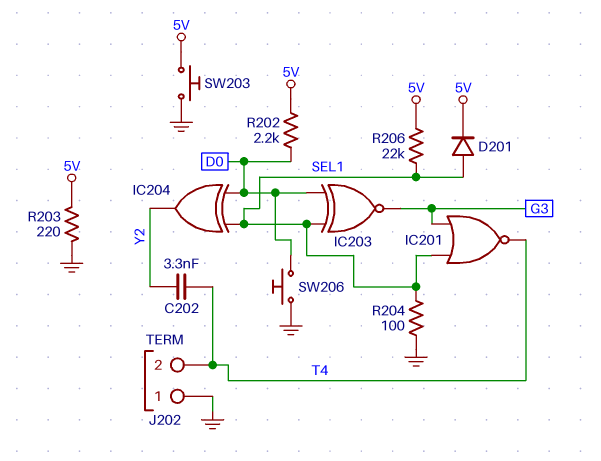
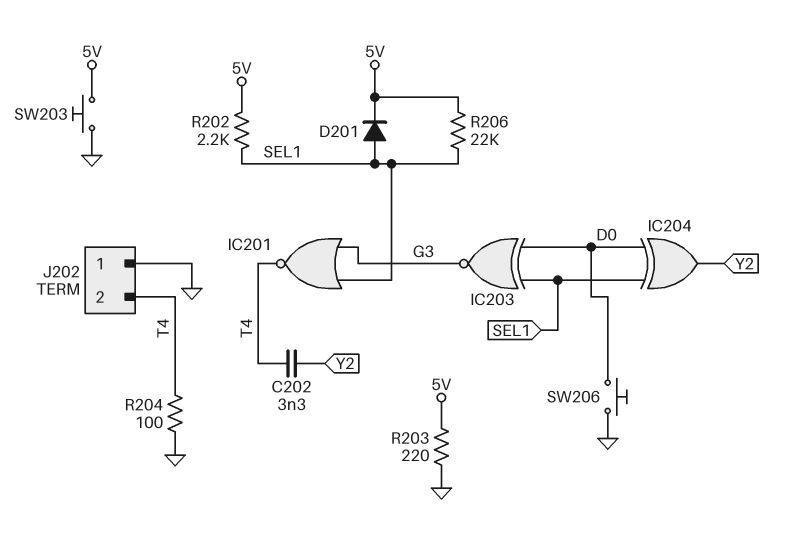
R202: 2.2k (5V, D0) -> 2.2k (5V, SEL1)
R204: 100 (GND, SEL1) -> 100 (GND, T4)

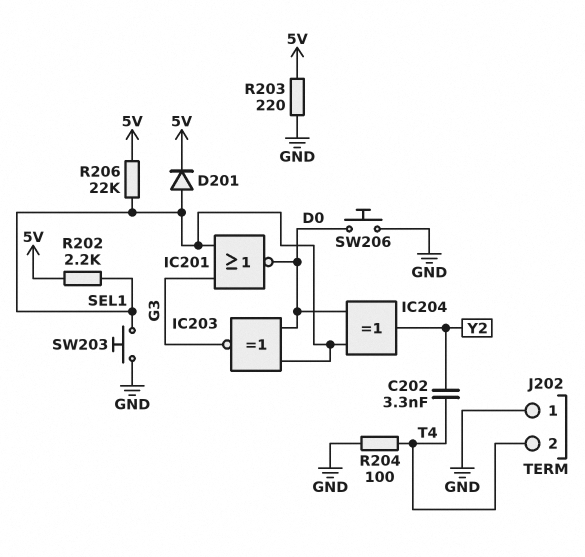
IC201: NOR (in G3, in SEL1, out T4) -> NOR (in G3, in SEL1, out D0)
SW203: button (5V, GND) -> button (GND, SEL1)

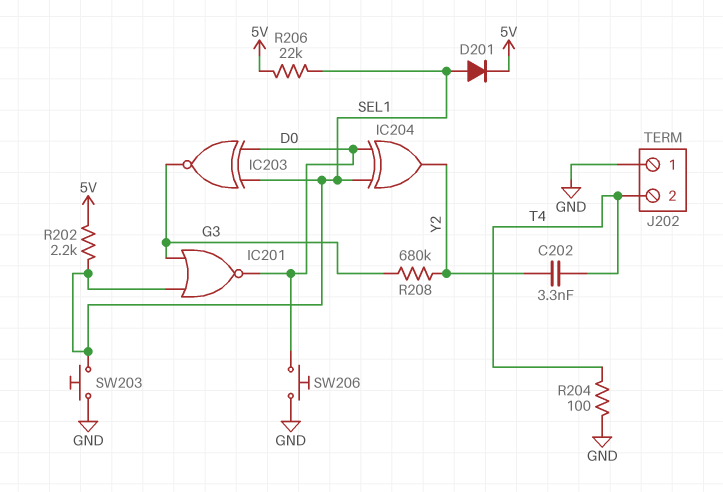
R203: 220 (5V, GND) -> none
R208: none -> 680k (G3, Y2)

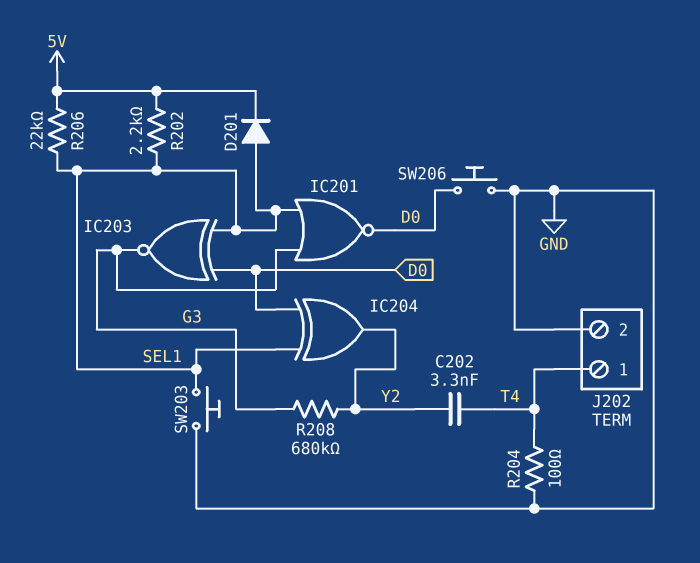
J202 pin 1: GND -> T4
J202 pin 2: T4 -> GND

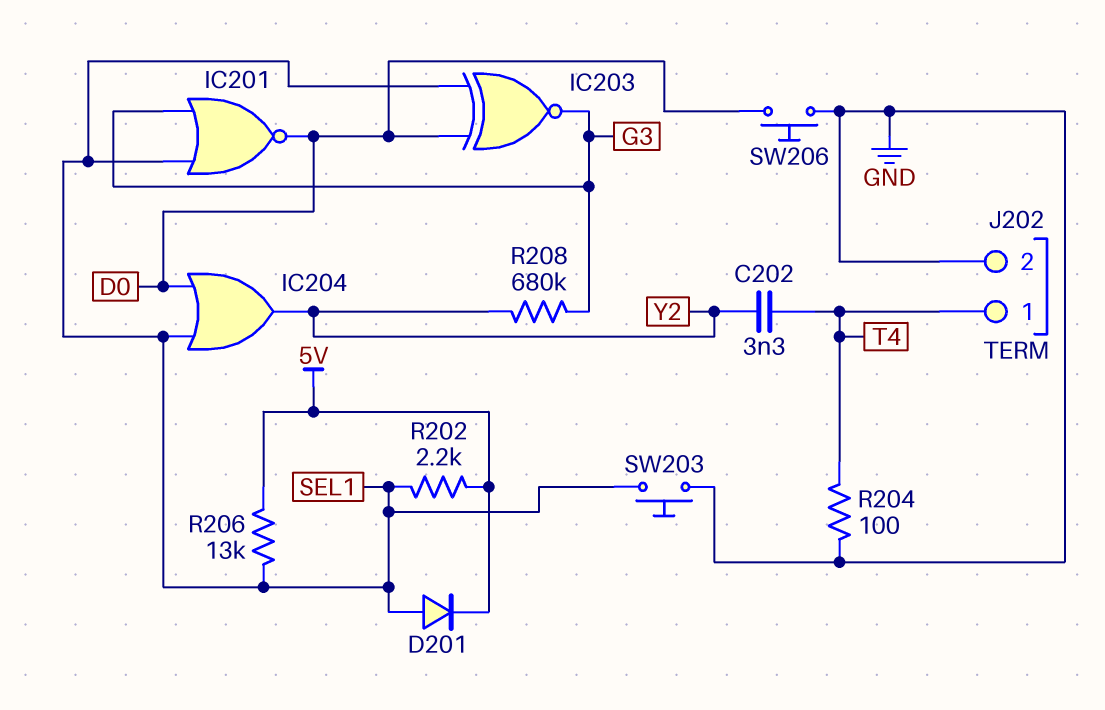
IC204: XOR (in D0, in SEL1, out Y2) -> OR (in D0, in SEL1, out Y2)
R206: 22k (5V, SEL1) -> 13k (5V, SEL1)

